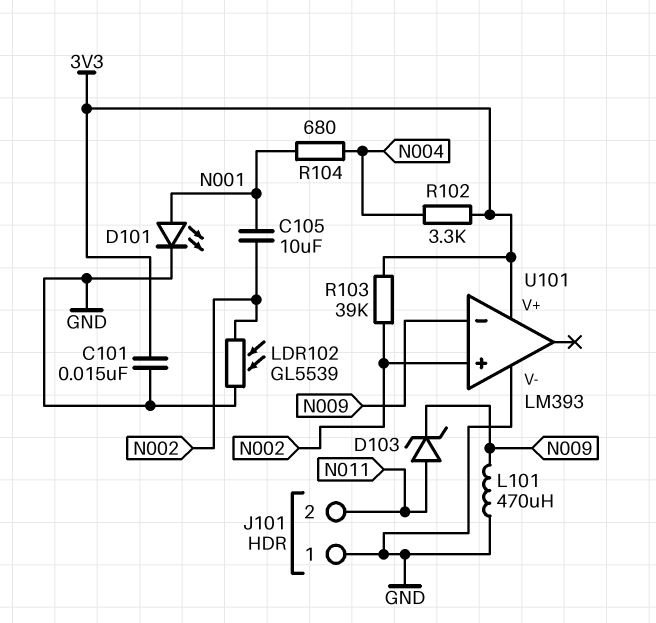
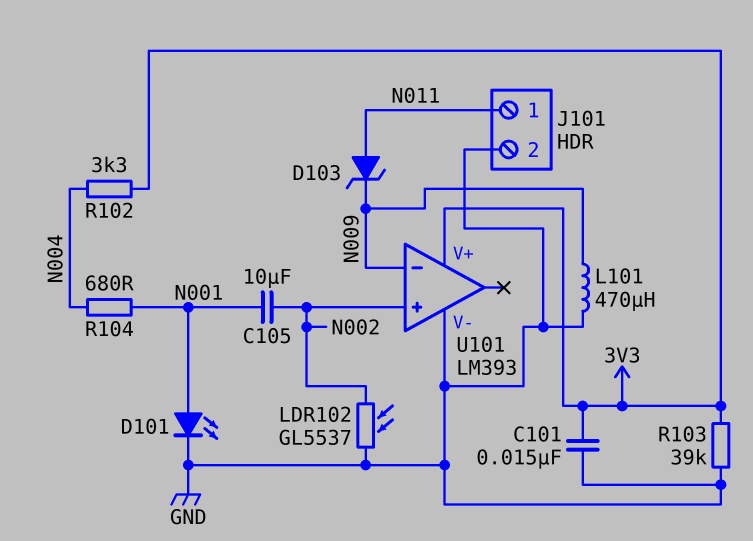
J101 pin 1: GND -> N011
J101 pin 2: N011 -> GND
LDR102: GL5539 (GND, N002) -> GL5537 (GND, N002)
R103: 39k (3V3, N002) -> 39k (3V3, GND)

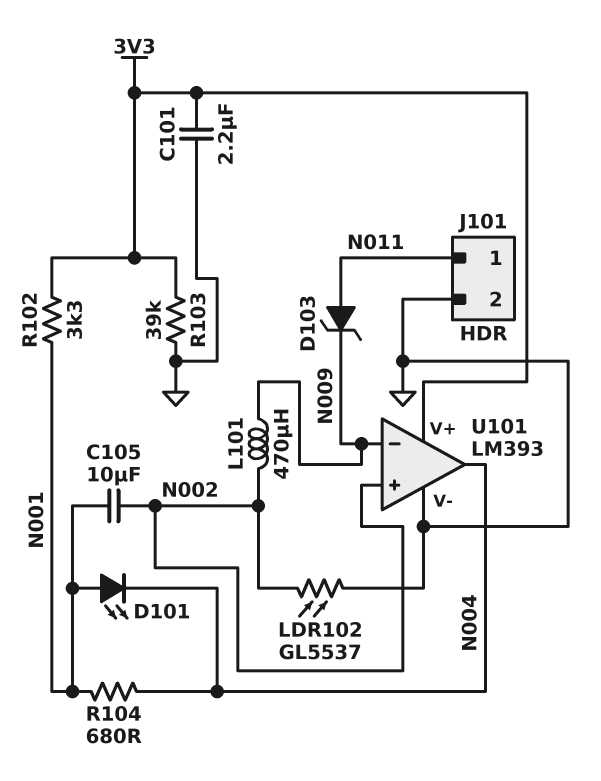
C101: 15nF (3V3, GND) -> 2.2uF (3V3, GND)
D101: LED (A N001, K GND) -> LED (A N001, K N004)
L101: 470uH (GND, N009) -> 470uH (N002, N009)
R102: 3.3k (3V3, N004) -> 3.3k (3V3, N001)
U101 pin out: none -> N004

